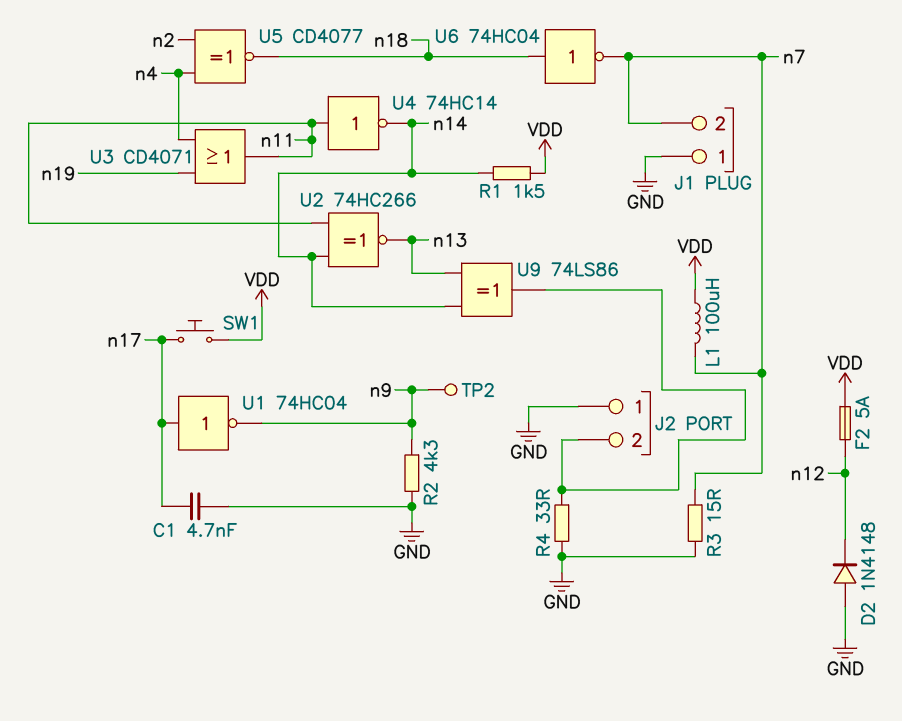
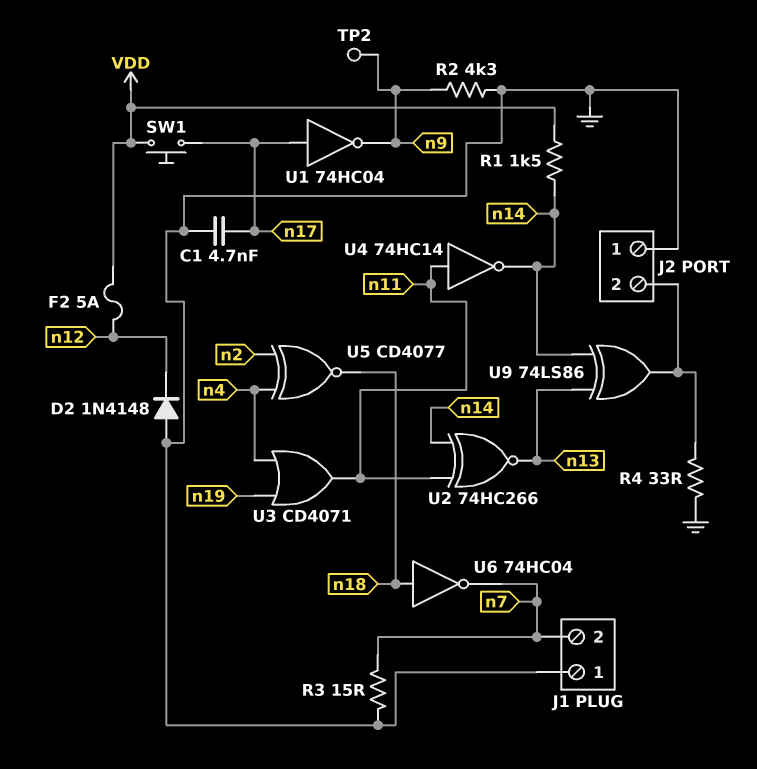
L1: 100uH (VDD, n7) -> none

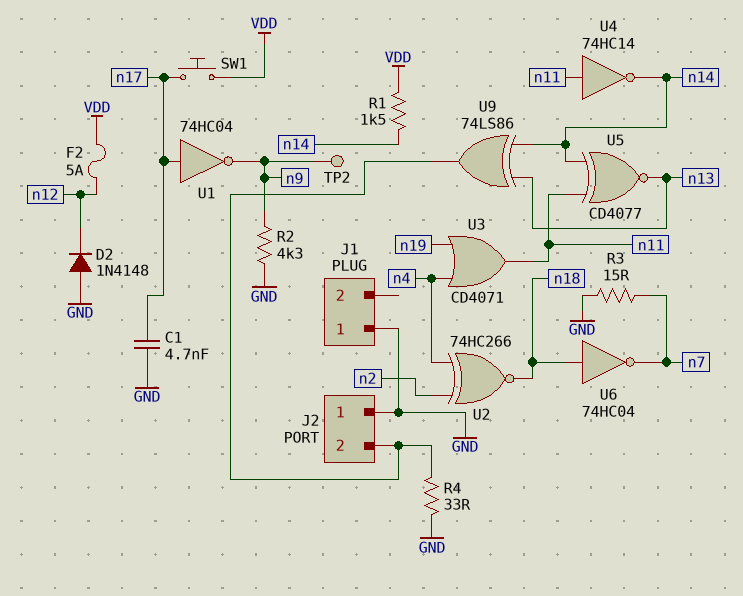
J1 pin 2: n7 -> none
U2: XNOR 74HC266 (in n11, in n14, out n13) -> XNOR 74HC266 (in n2, in n4, out n18)
U5: XNOR CD4077 (in n2, in n4, out n18) -> XNOR CD4077 (in n11, in n14, out n13)

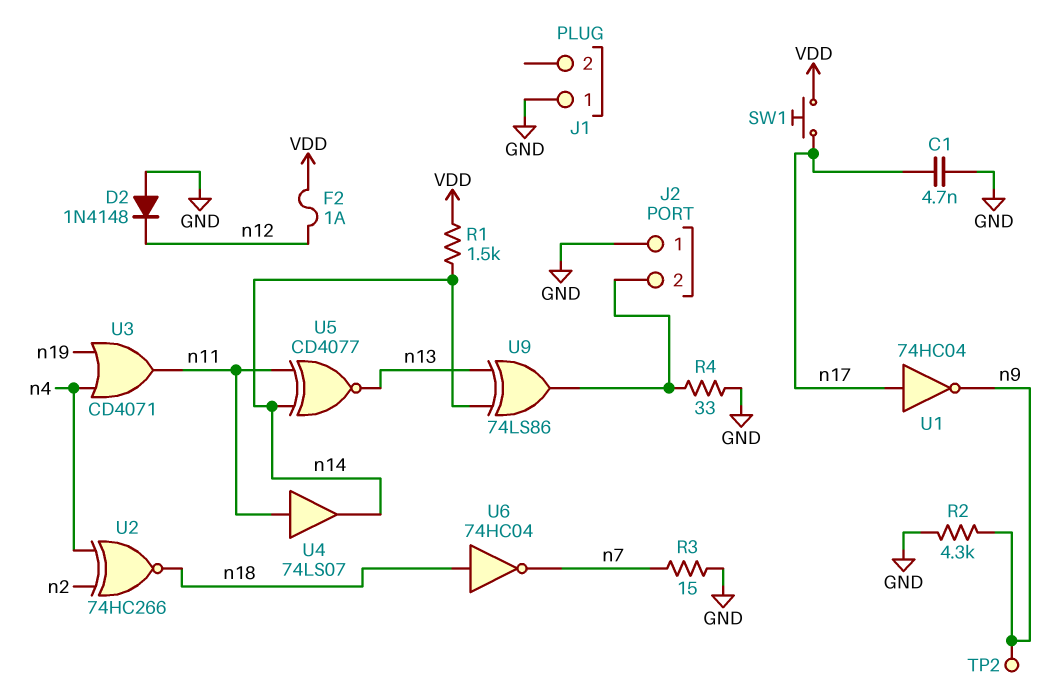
F2: 5A (VDD, n12) -> 1A (VDD, n12)
U4: NOT 74HC14 (in n11, out n14) -> buffer 74LS07 (in n11, out n14)

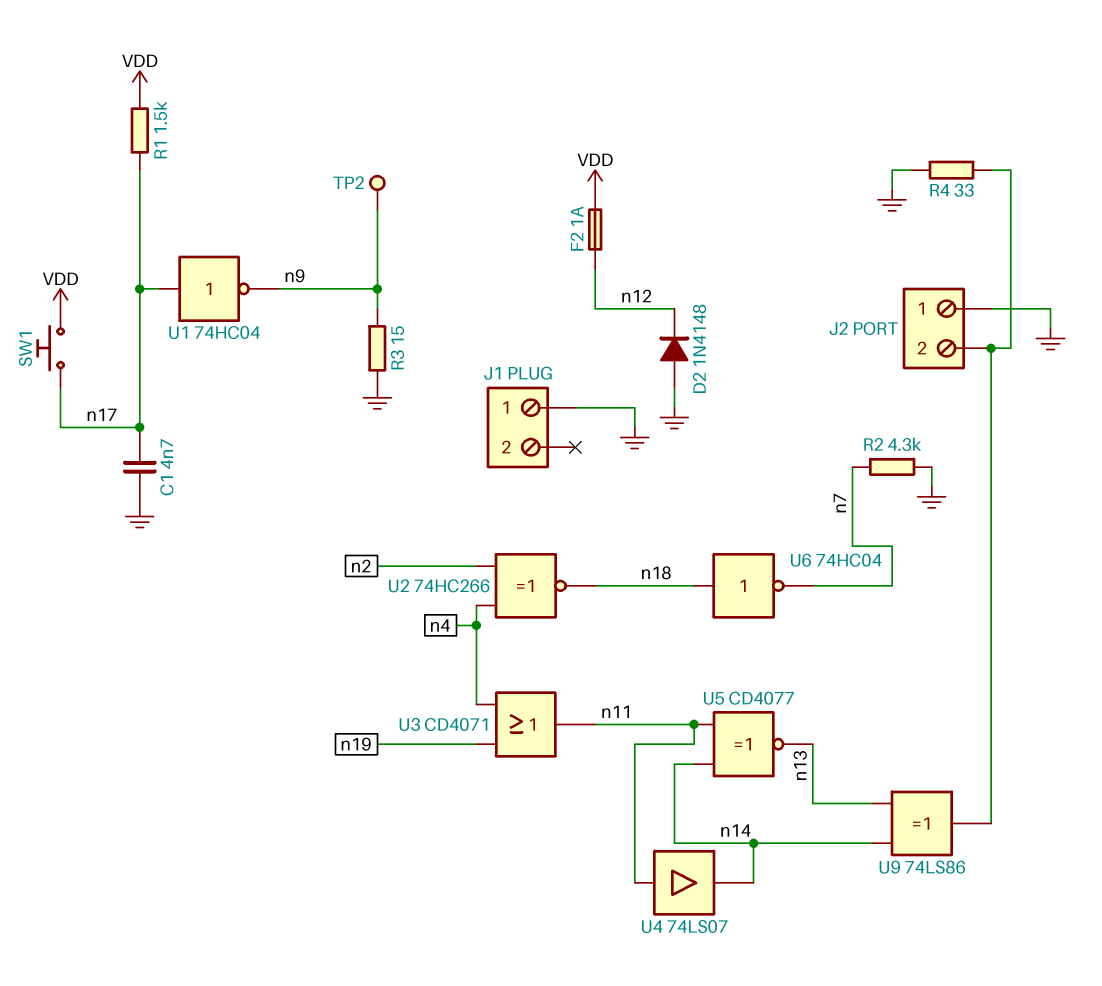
R1: 1.5k (VDD, n14) -> 1.5k (VDD, n17)
R2: 4.3k (GND, n9) -> 4.3k (GND, n7)
R3: 15 (GND, n7) -> 15 (GND, n9)

